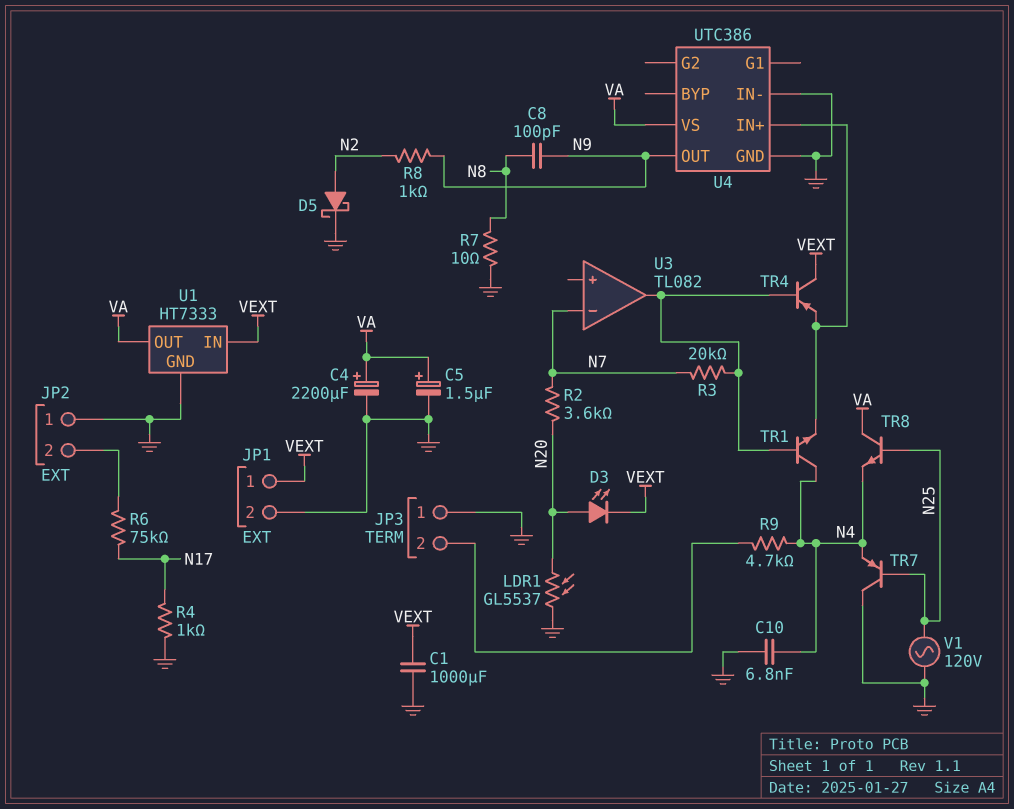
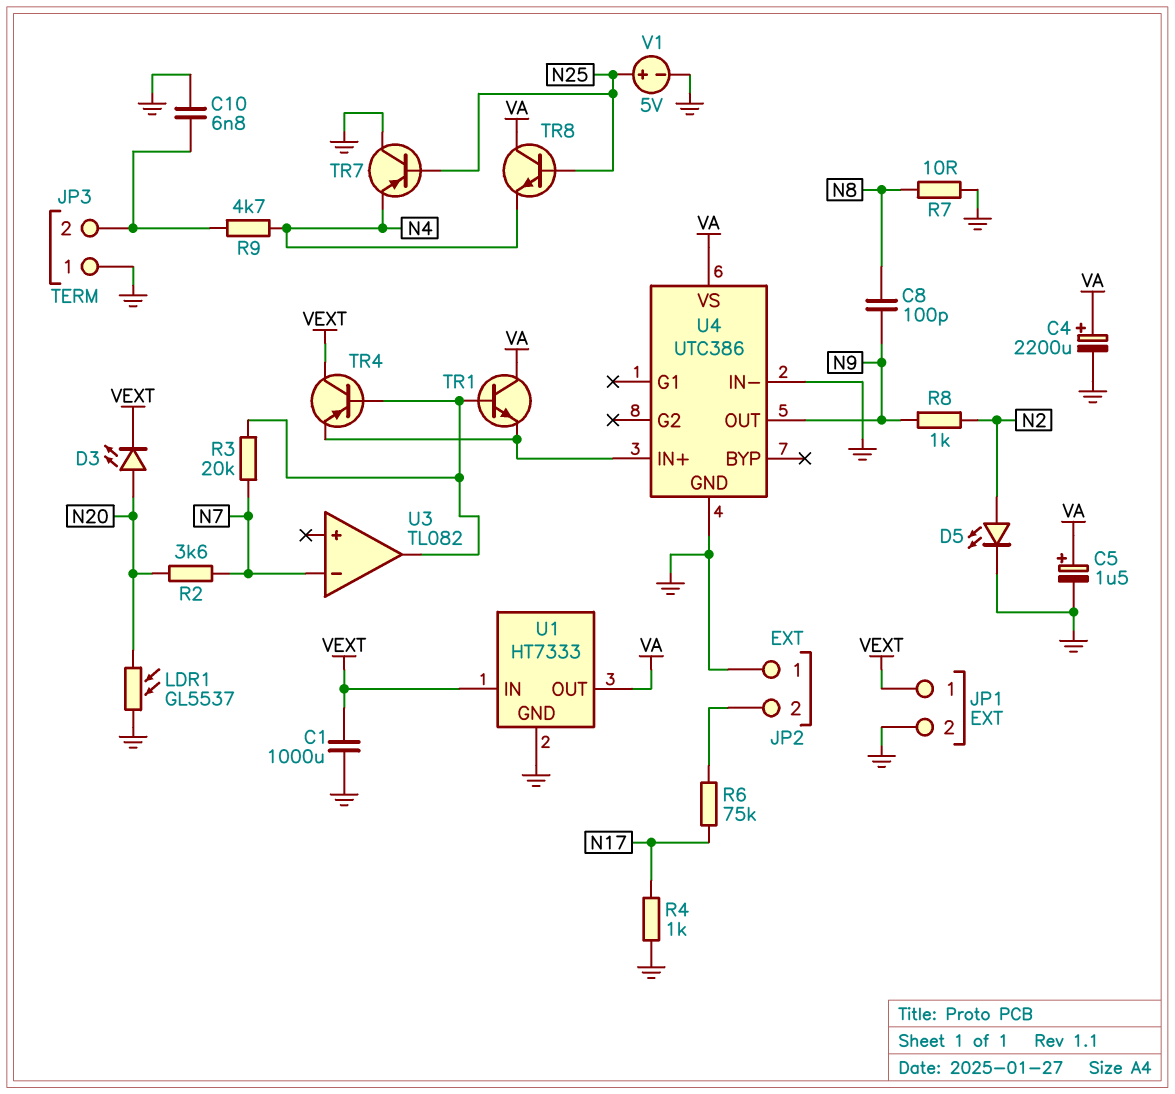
C10: 6.8nF (GND, N4) -> 6.8nF (GND, JP3/2)
D5: schottky (A N2, K GND) -> LED (A N2, K GND)
TR1: NPN (B U3/out, C N4, E U4/IN+) -> NPN (B U3/out, C VA, E U4/IN+)
V1: AC 120V (GND, N25) -> 5V (plus N25, minus GND)

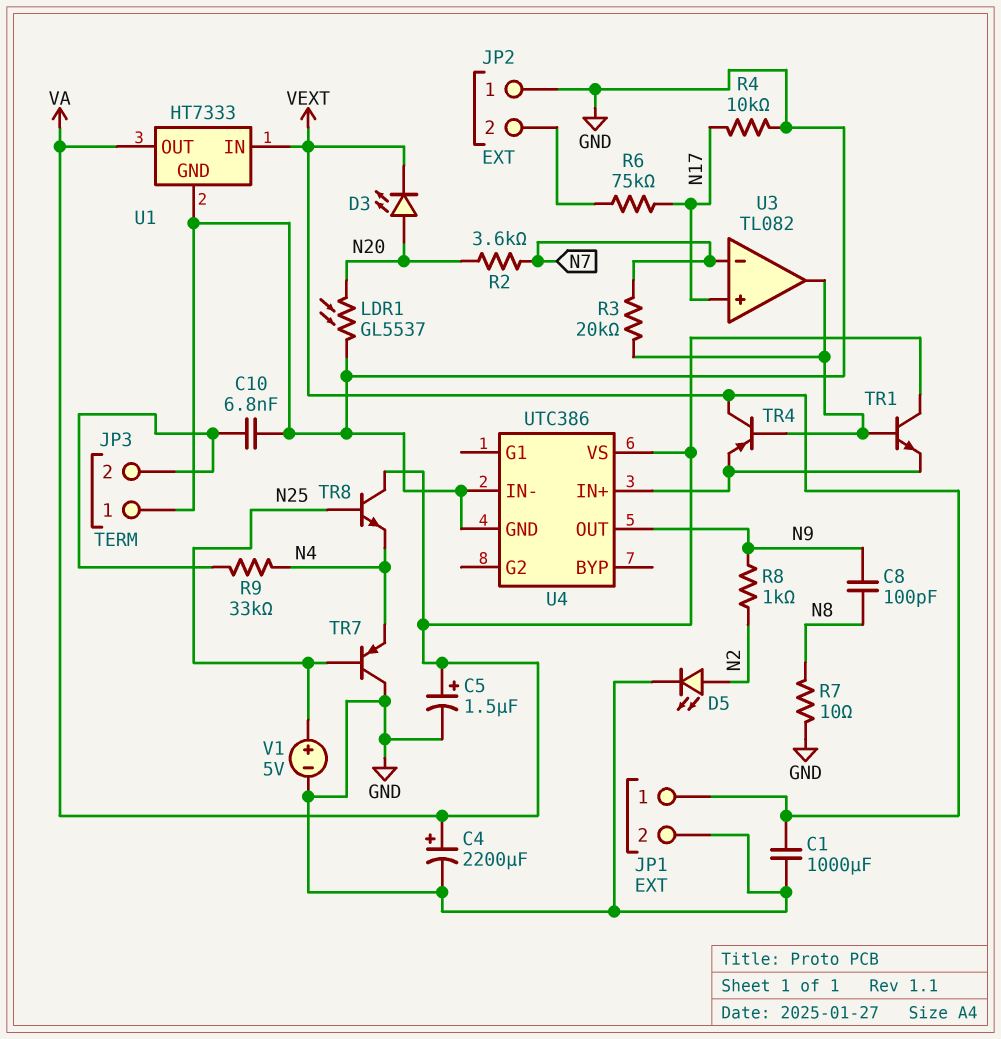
R4: 1k (GND, N17) -> 10k (GND, N17)
R9: 4.7k (JP3/2, N4) -> 33k (JP3/2, N4)
U3 pin in+: none -> N17

